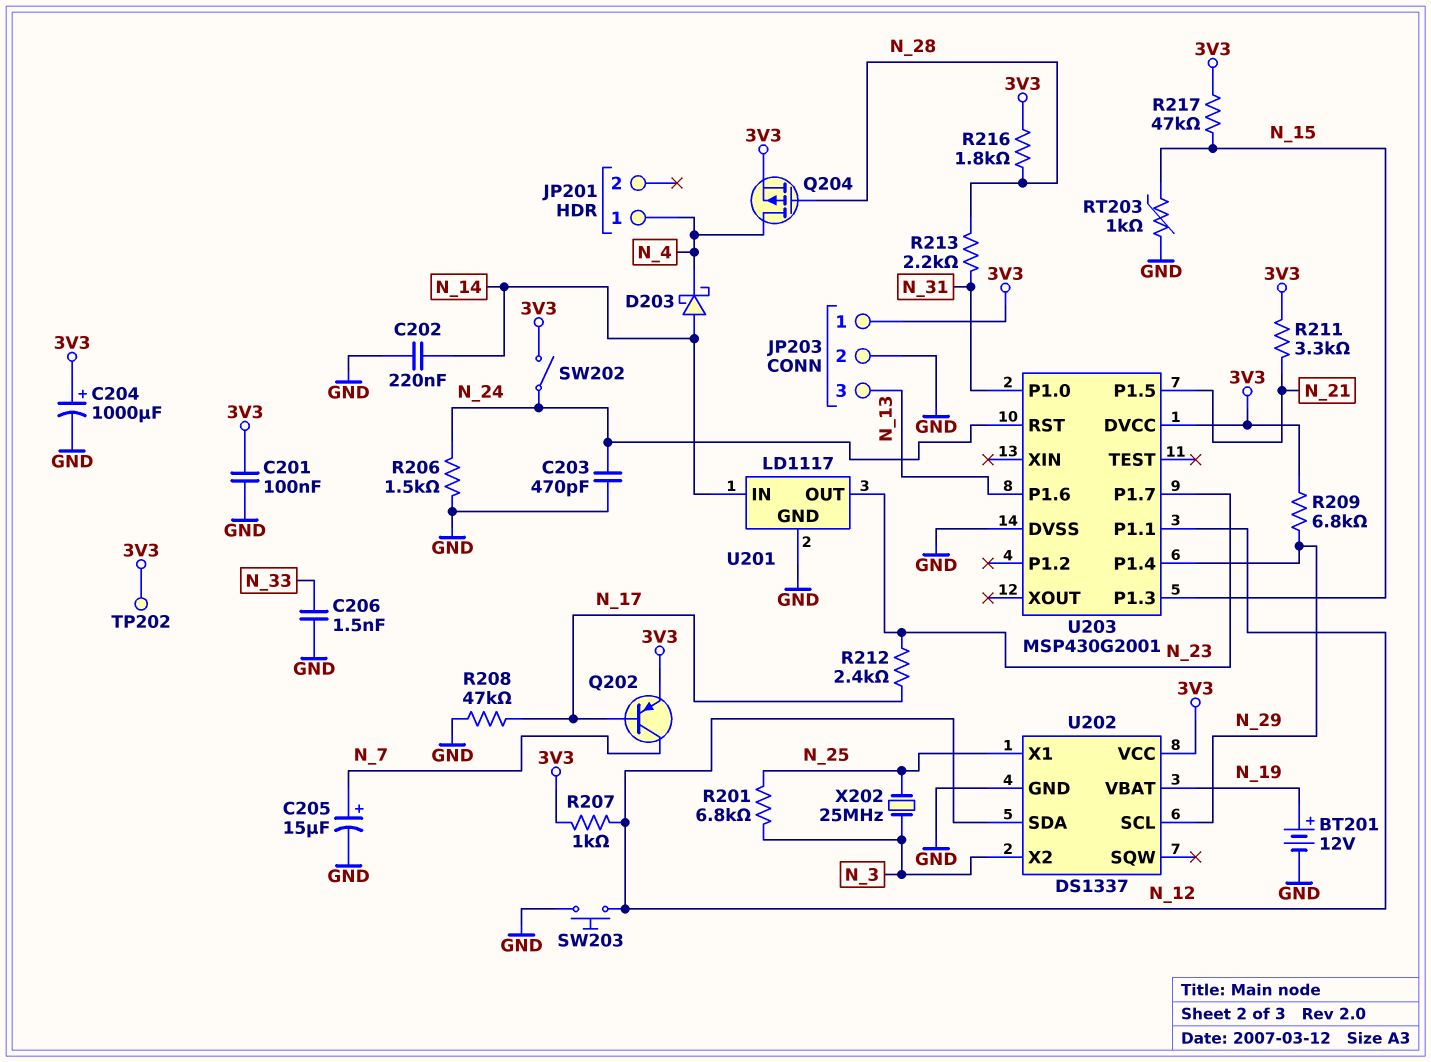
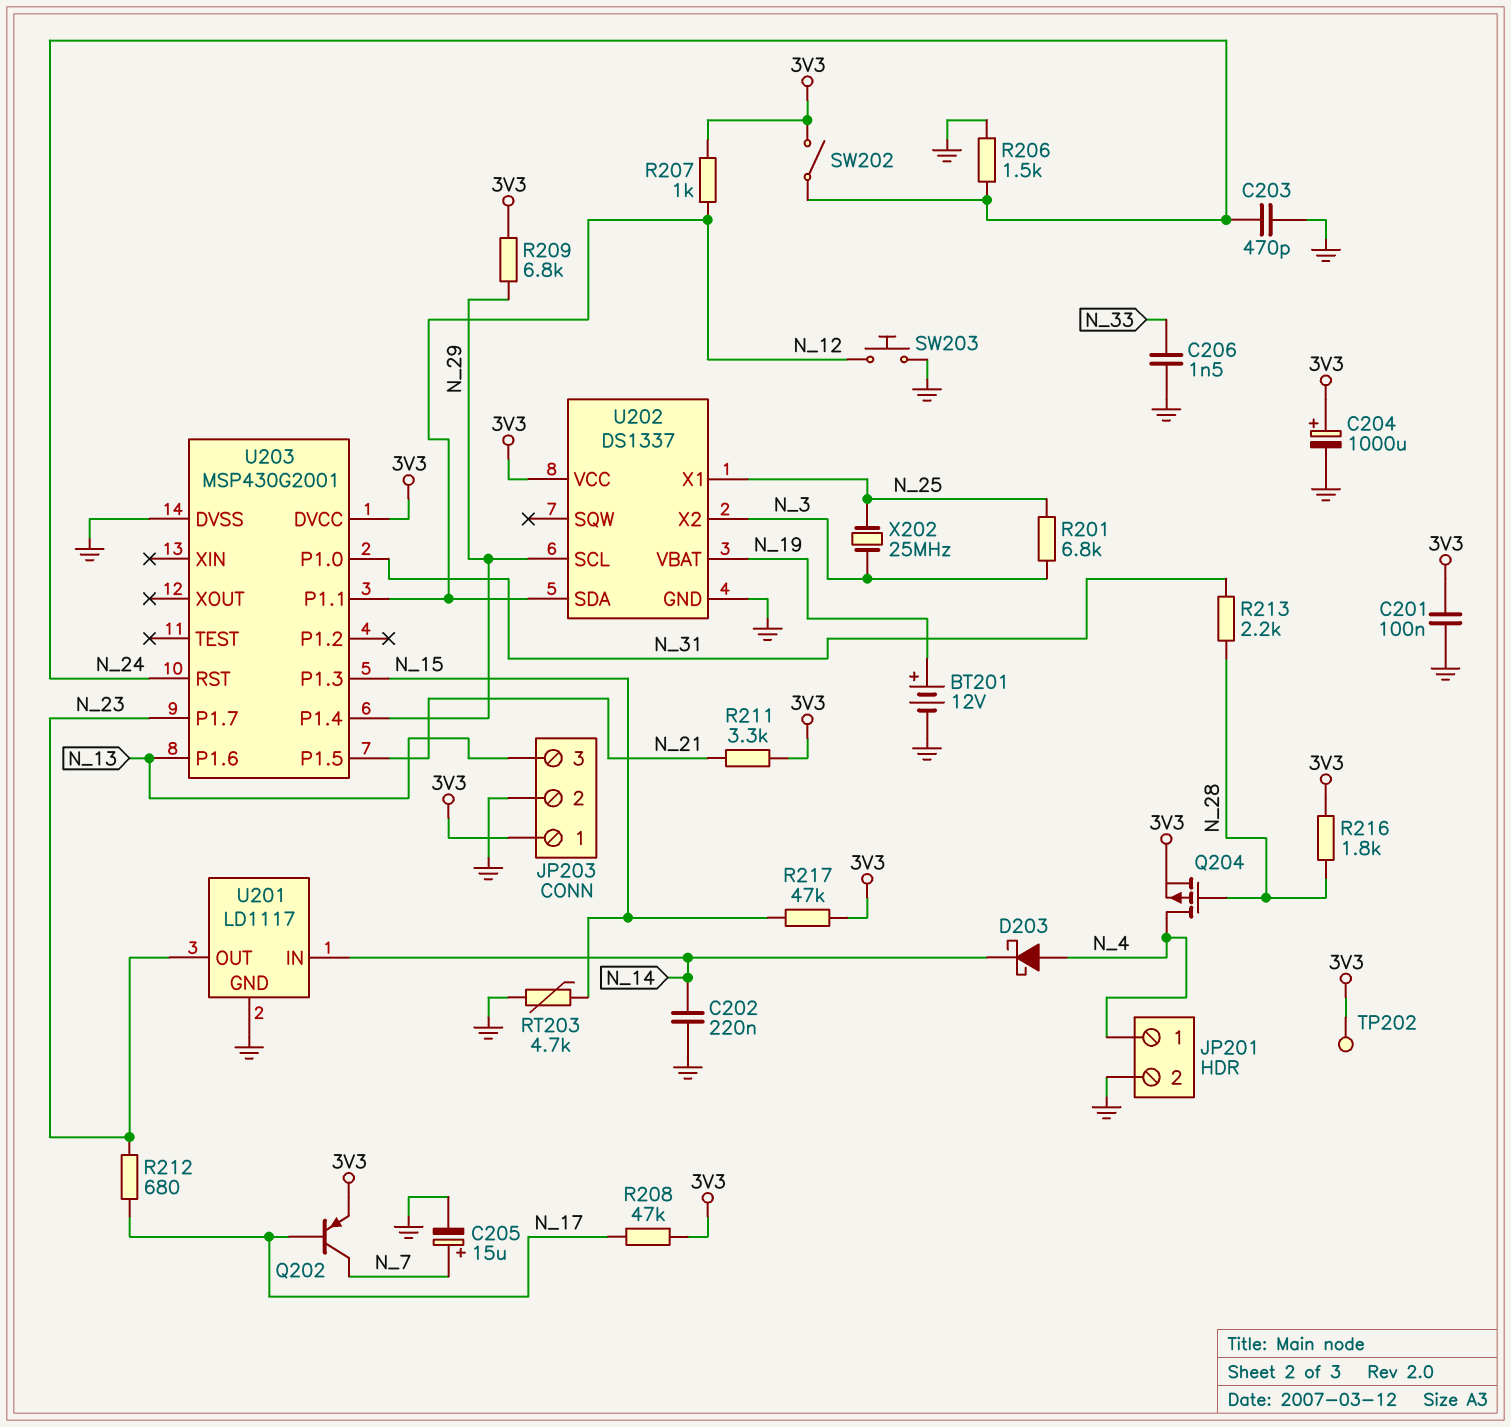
D203: schottky (A N_14, K N_4) -> schottky (A N_4, K N_14)
JP201 pin 2: none -> GND
R208: 47k (GND, N_17) -> 47k (3V3, N_17)
R212: 2.4k (N_17, N_23) -> 680 (N_17, N_23)
RT203: 1k (GND, N_15) -> 4.7k (GND, N_15)

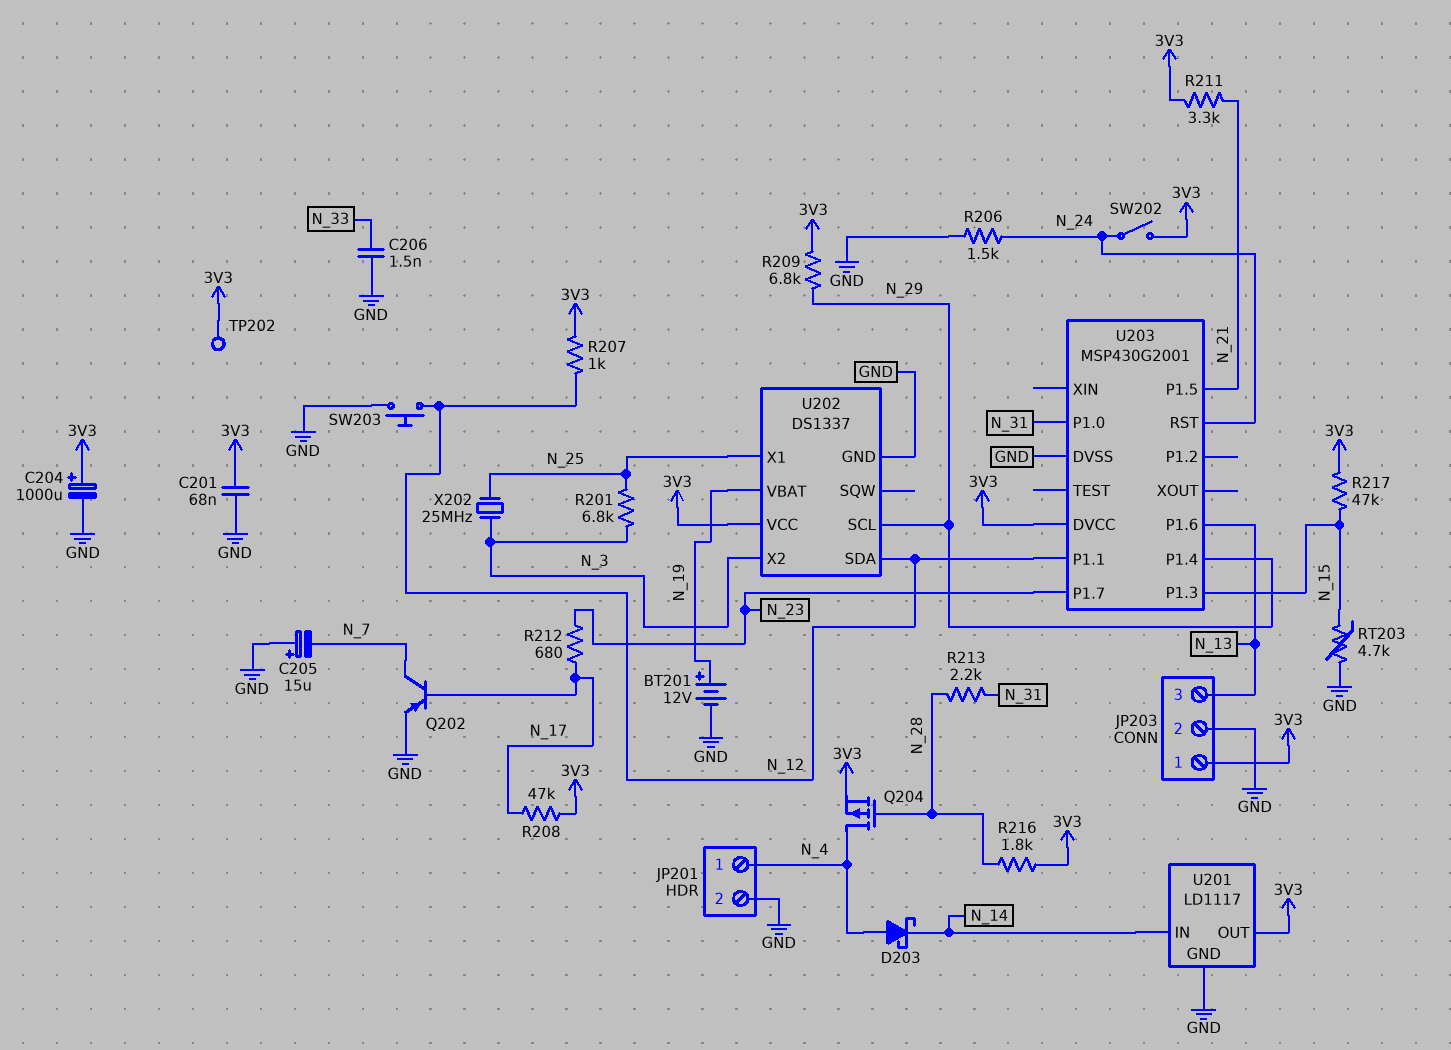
C201: 100nF (3V3, GND) -> 68nF (3V3, GND)
C202: 220nF (GND, N_14) -> none
C203: 470pF (GND, N_24) -> none
C205: 15uF (plus N_7, minus GND) -> 15uF (plus GND, minus N_7)
Q202: PNP (B N_17, C N_7, E 3V3) -> PNP (B N_17, C N_7, E GND)
U201 pin OUT: N_23 -> 3V3

